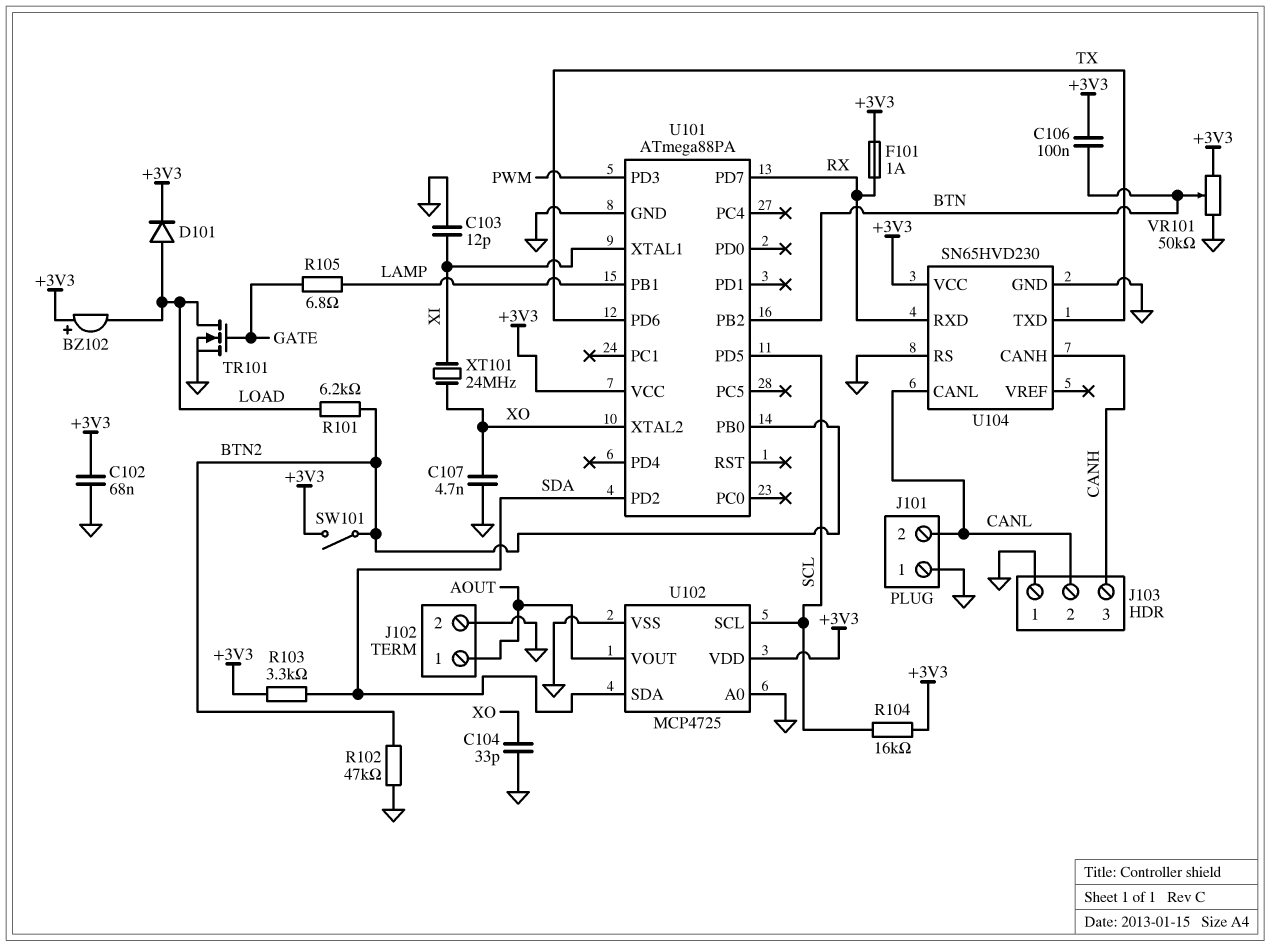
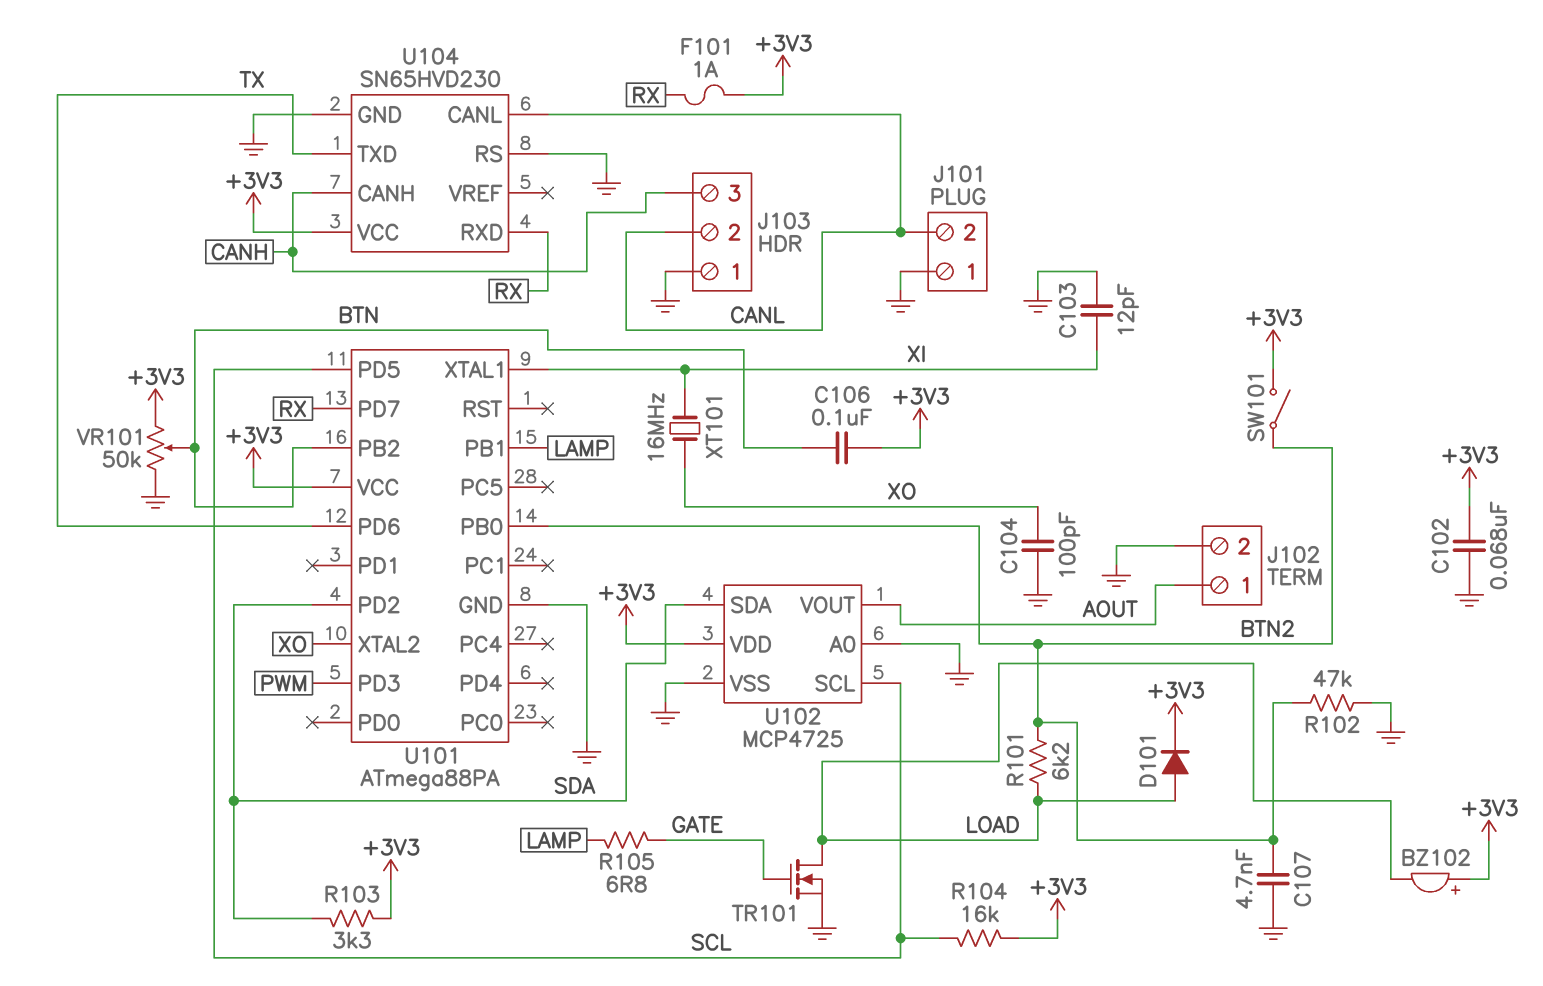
C104: 33pF (GND, XO) -> 100pF (GND, XO)
C107: 4.7nF (GND, XO) -> 4.7nF (BTN2, GND)
XT101: 24MHz (XI, XO) -> 16MHz (XI, XO)

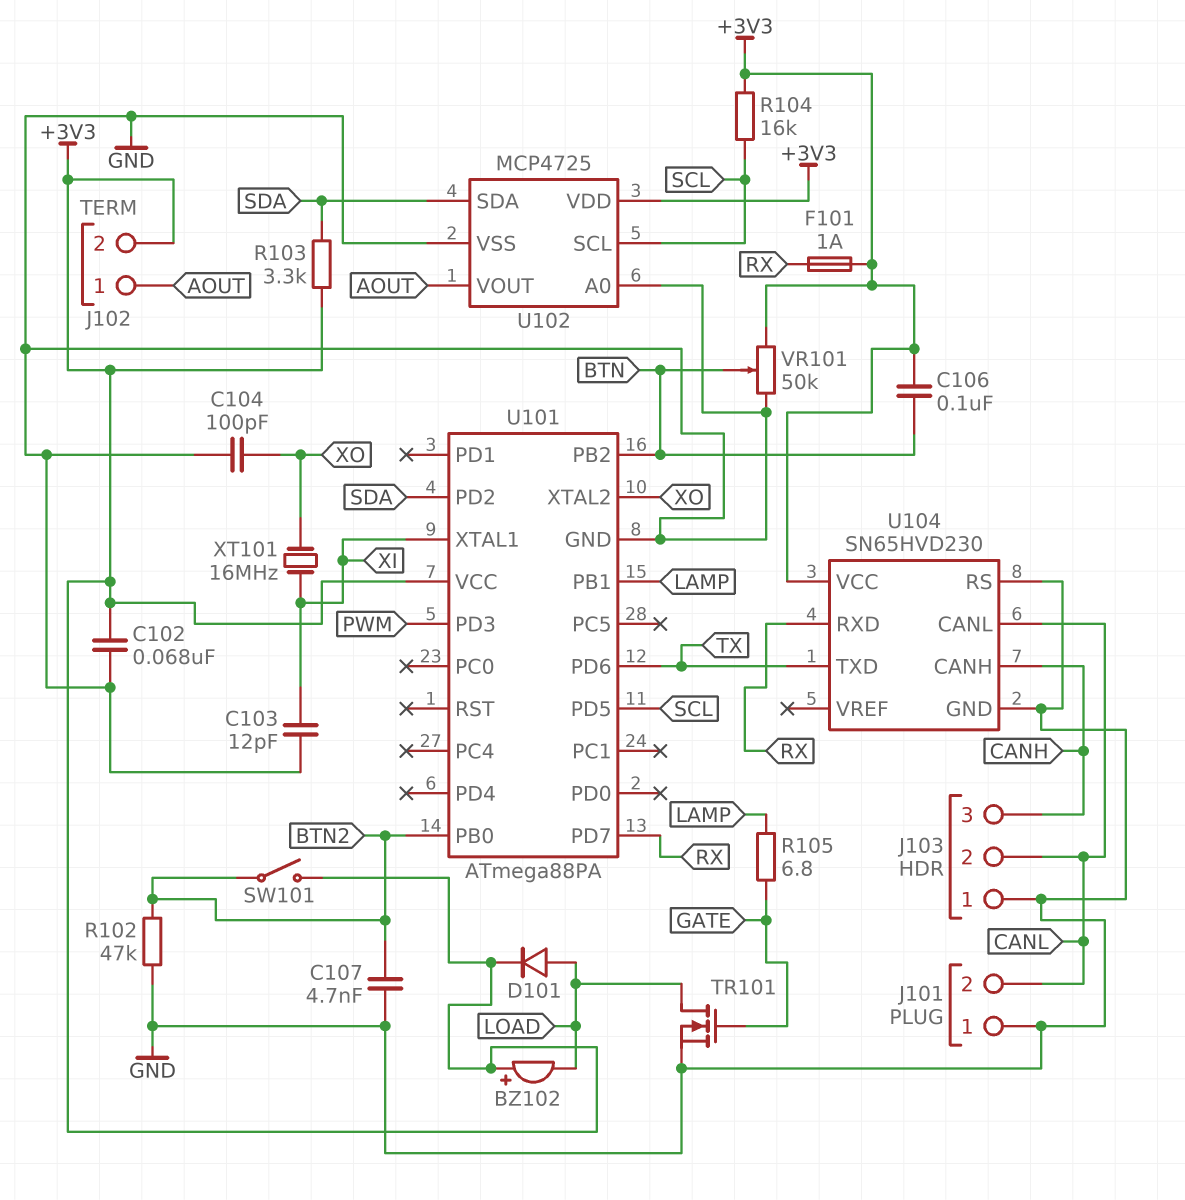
J102 pin 2: GND -> +3V3
R101: 6.2k (BTN2, LOAD) -> none

